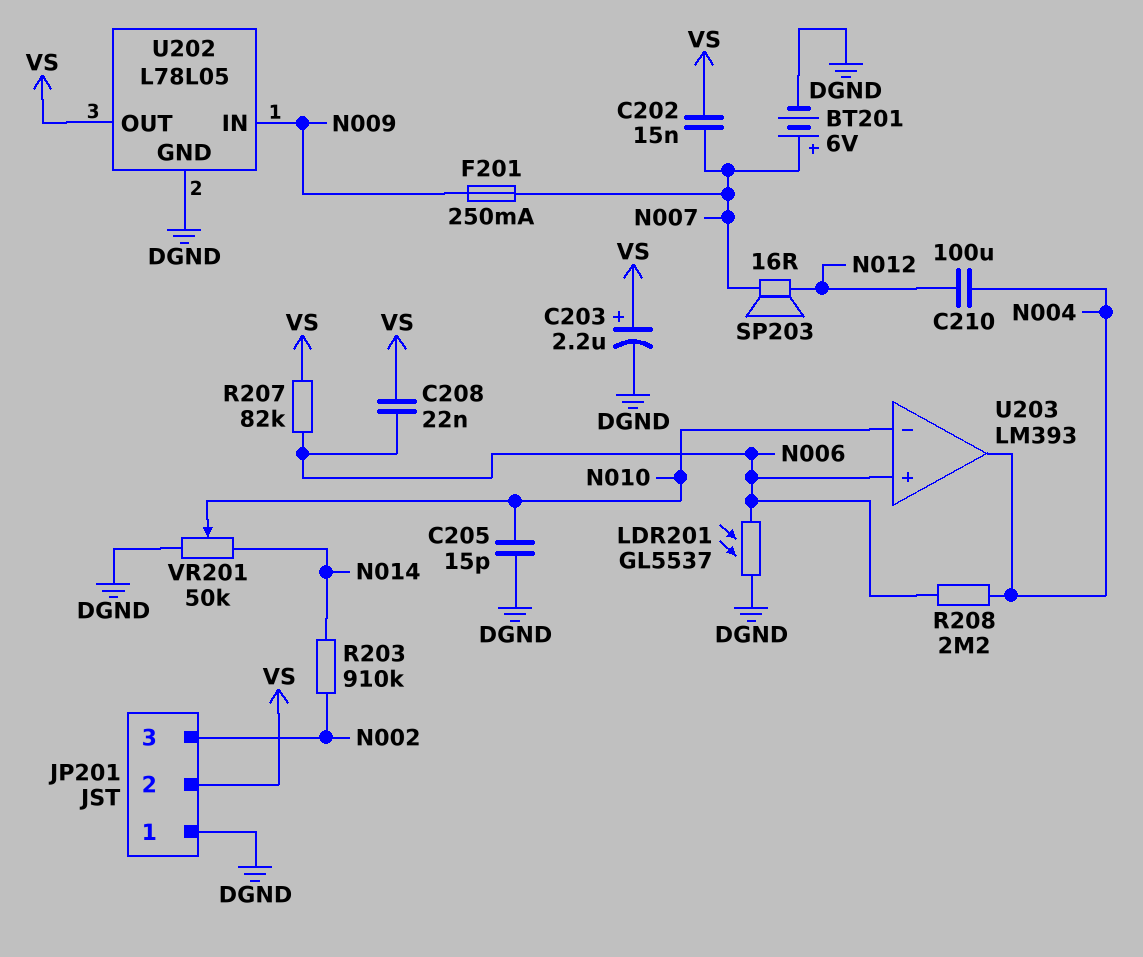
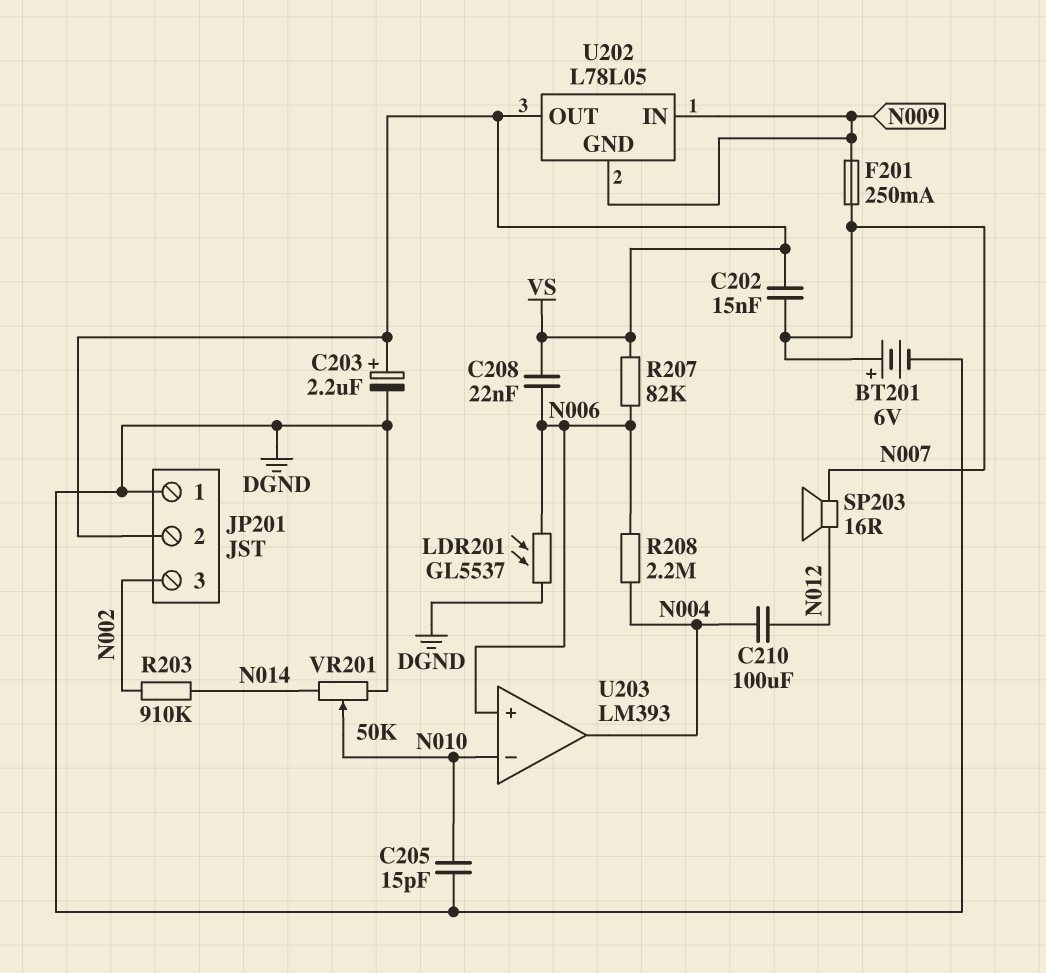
U202 pin GND: DGND -> N009

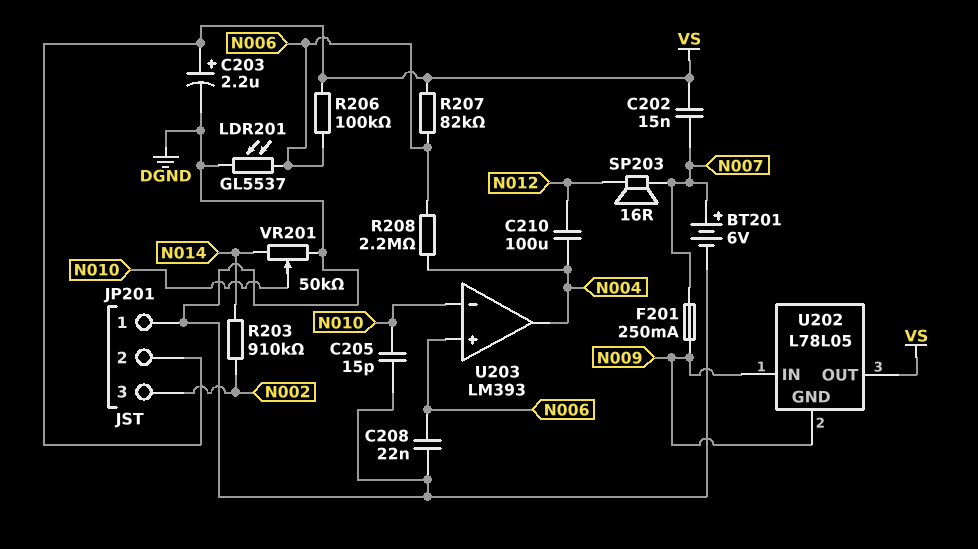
C208: 22nF (N006, VS) -> 22nF (DGND, N006)
R206: none -> 100k (N006, VS)

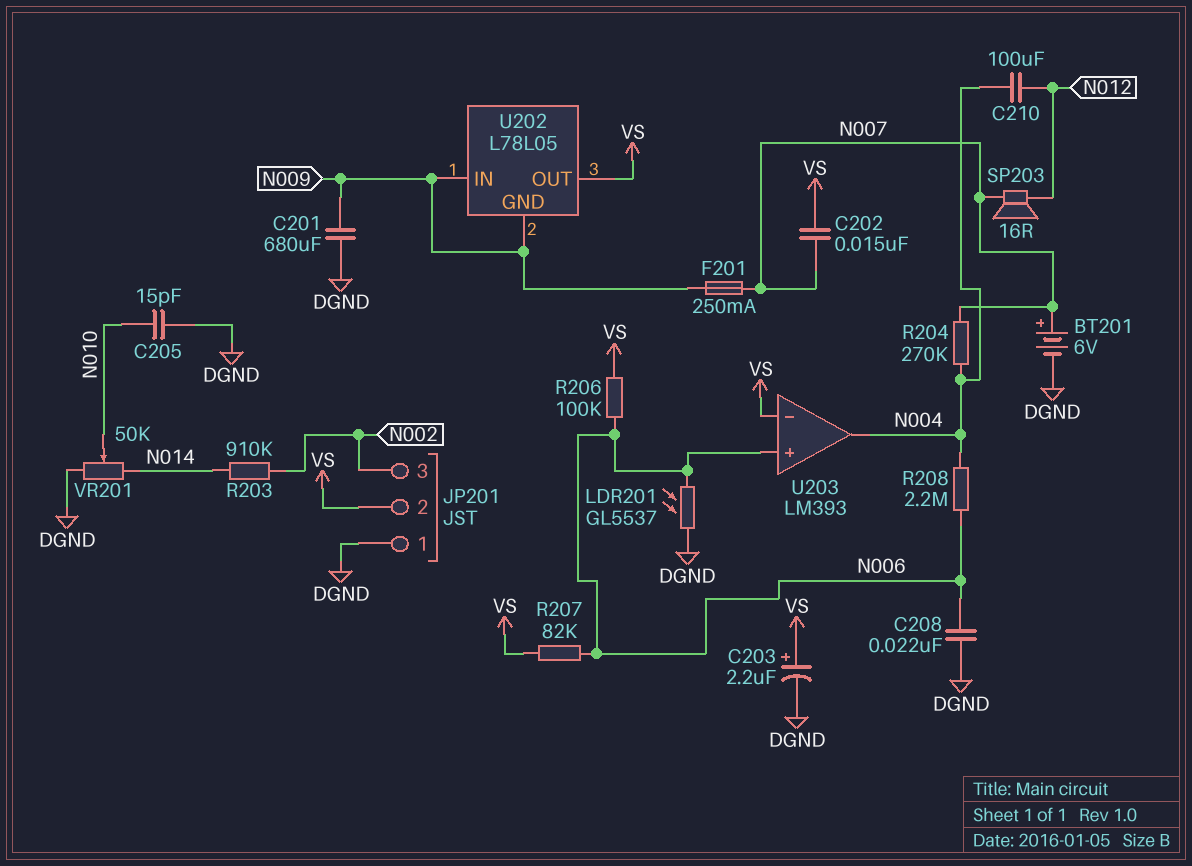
C201: none -> 680uF (DGND, N009)
R204: none -> 270k (N004, N007)
U203 pin in-: N010 -> VS

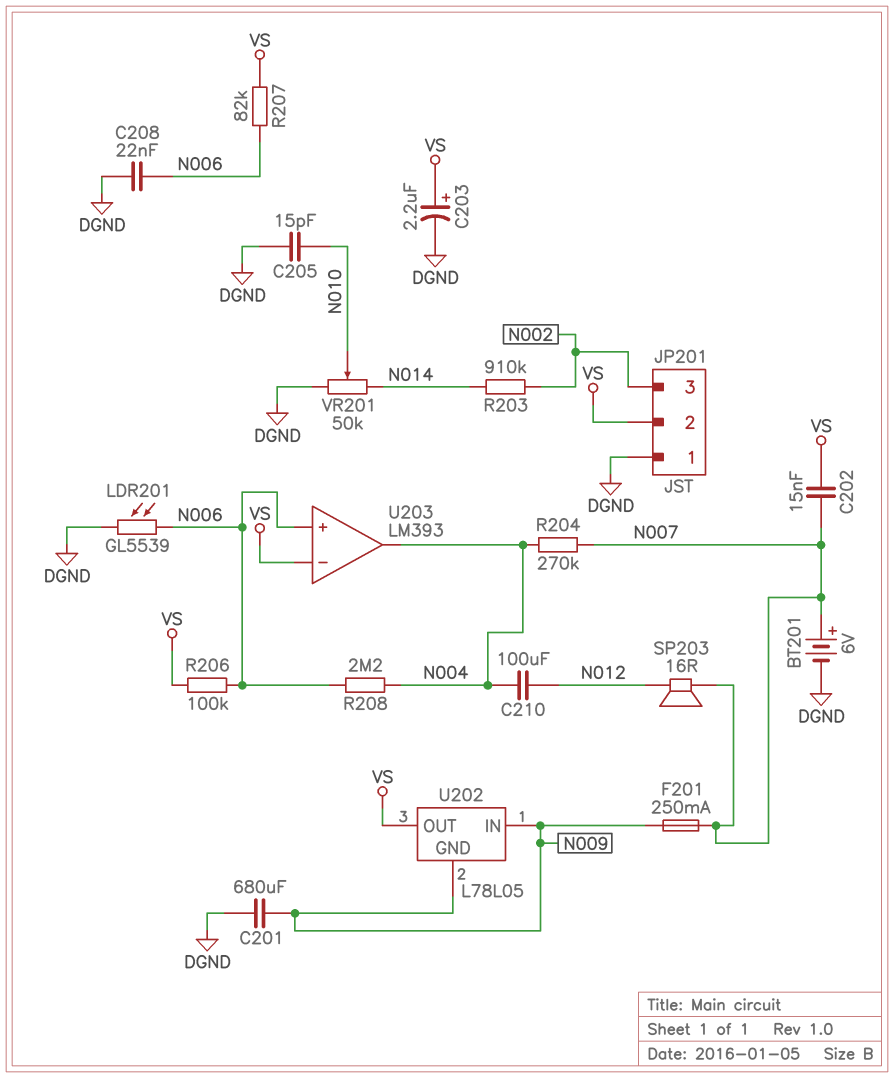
LDR201: GL5537 (DGND, N006) -> GL5539 (DGND, N006)

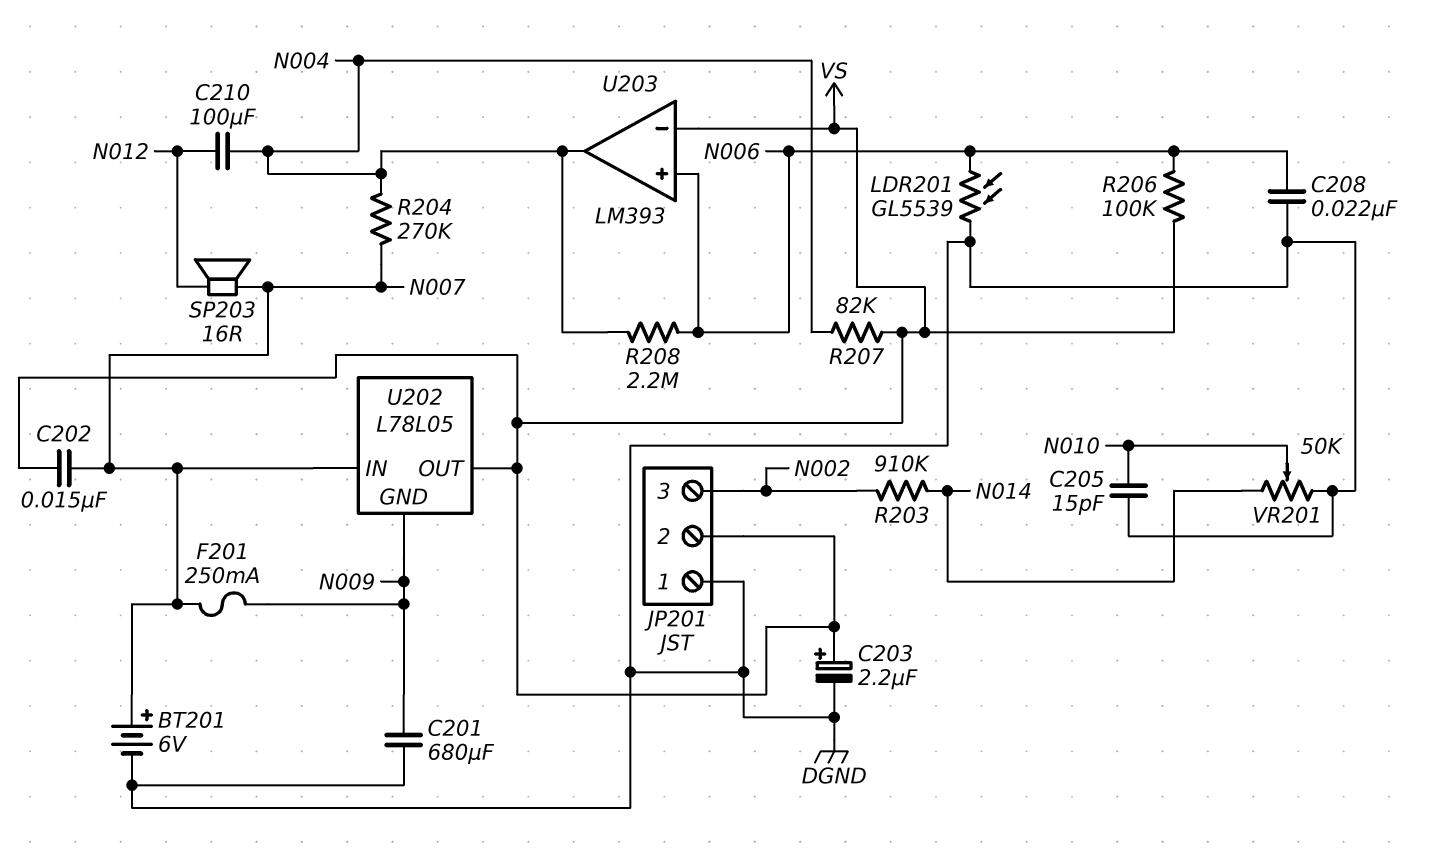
R207: 82k (N006, VS) -> 82k (N004, VS)
U202 pin IN: N009 -> N007

